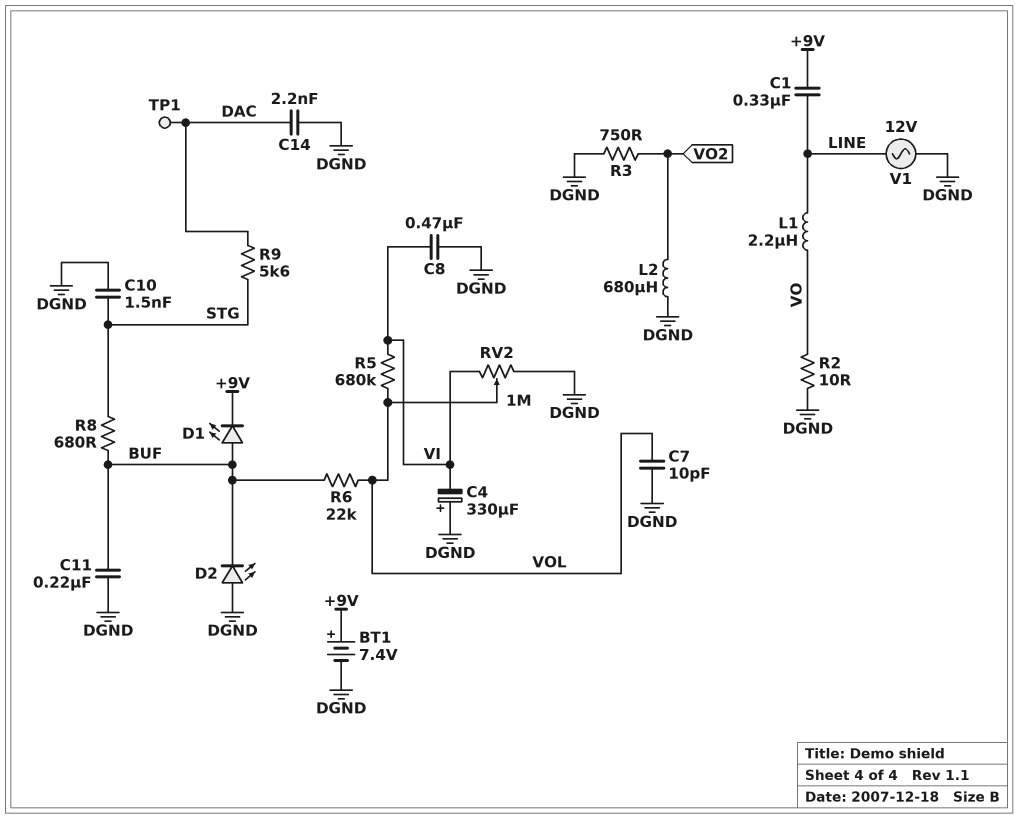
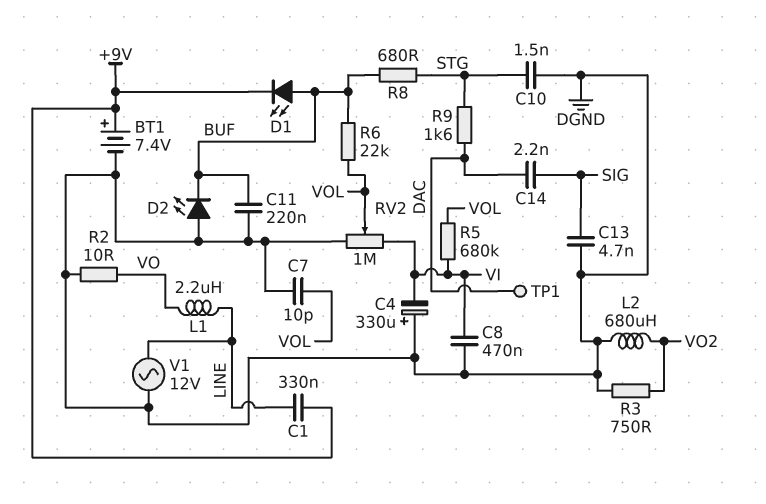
C13: none -> 4.7nF (DGND, SIG)
C14: 2.2nF (DAC, DGND) -> 2.2nF (DAC, SIG)
R9: 5.6k (DAC, STG) -> 1.6k (DAC, STG)

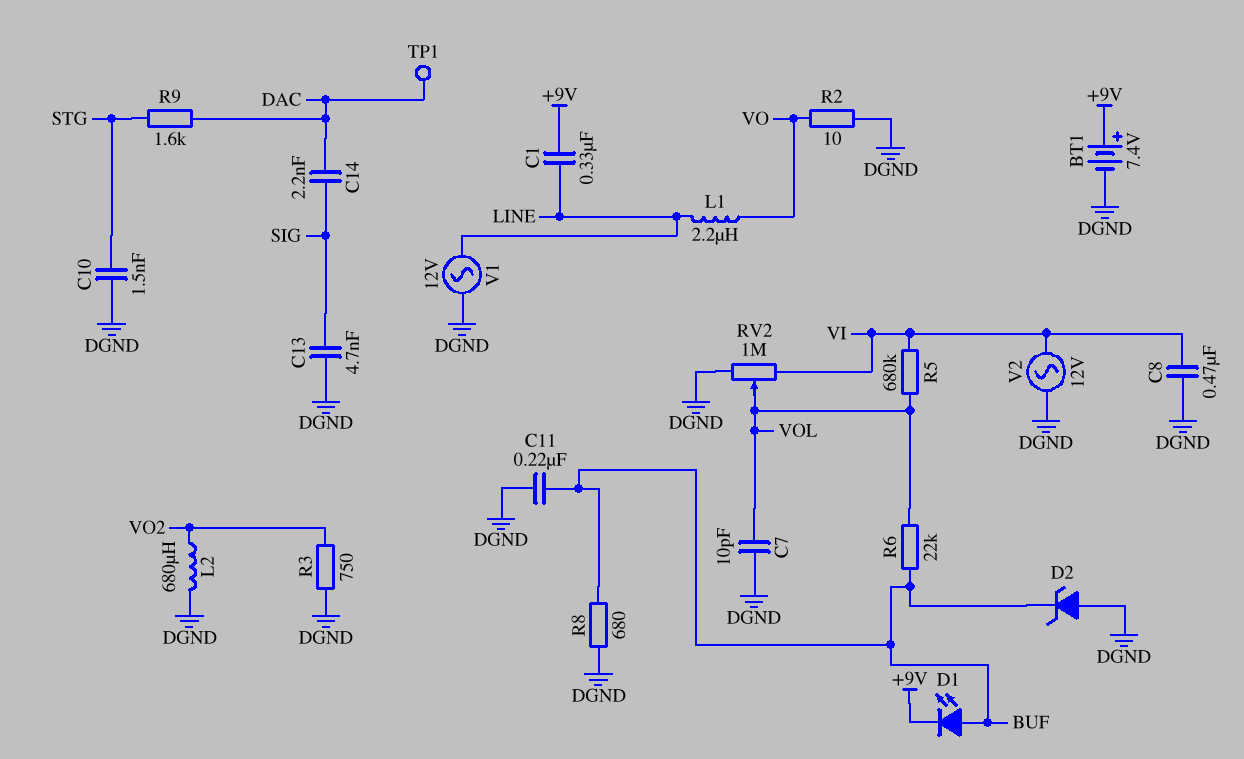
C4: 330uF (plus DGND, minus VI) -> none
D2: LED (A DGND, K BUF) -> zener (A DGND, K BUF)
R8: 680 (BUF, STG) -> 680 (BUF, DGND)
V2: none -> AC 12V (DGND, VI)

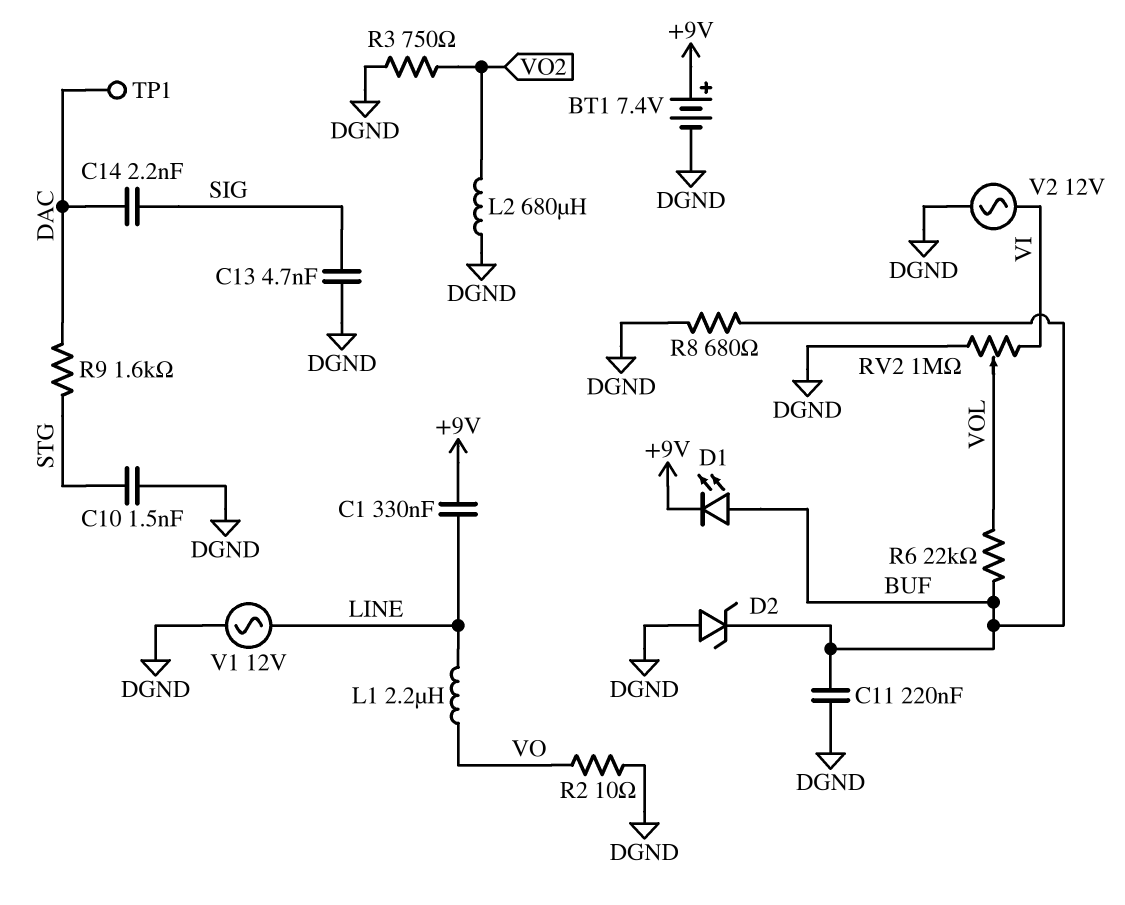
C7: 10pF (DGND, VOL) -> none
C8: 470nF (DGND, VI) -> none
R5: 680k (VI, VOL) -> none

